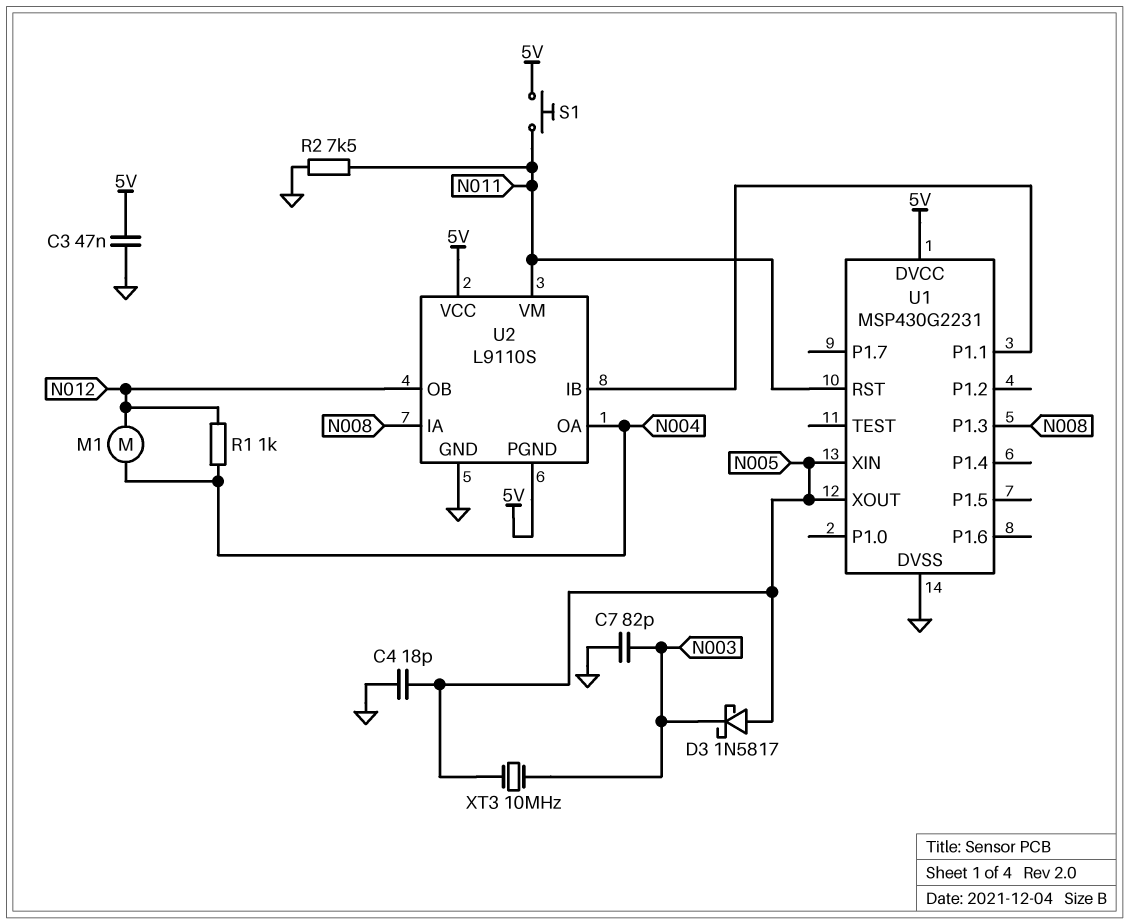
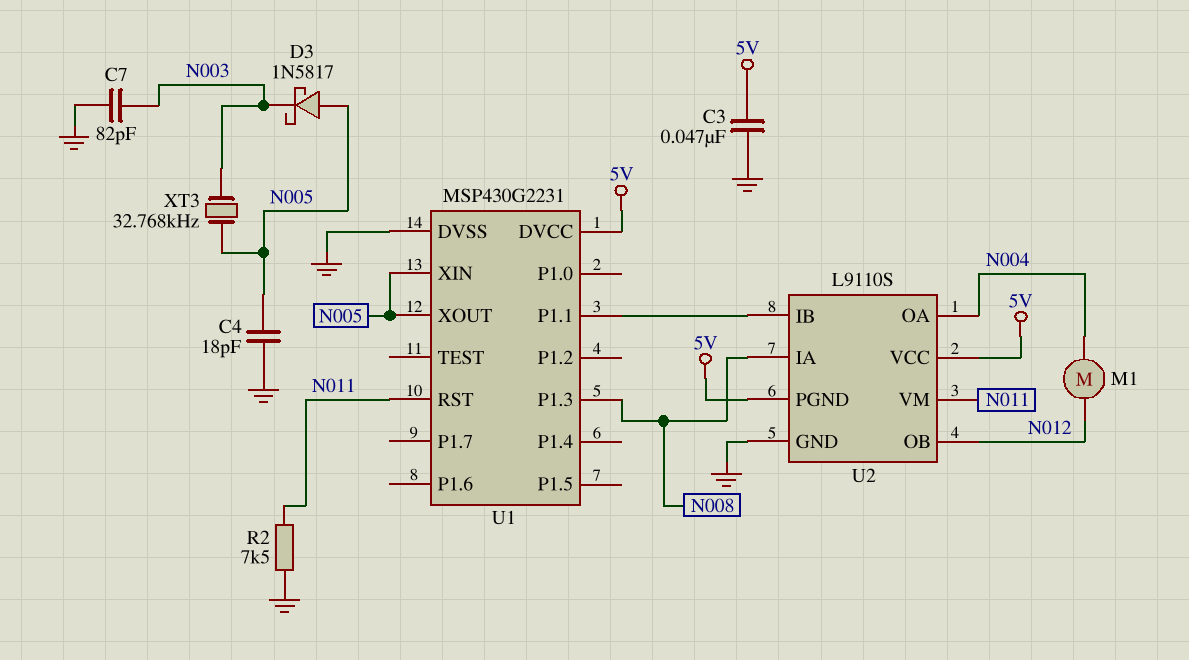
R1: 1k (N004, N012) -> none
S1: button (5V, N011) -> none
XT3: 10MHz (N003, N005) -> 32.768kHz (N003, N005)

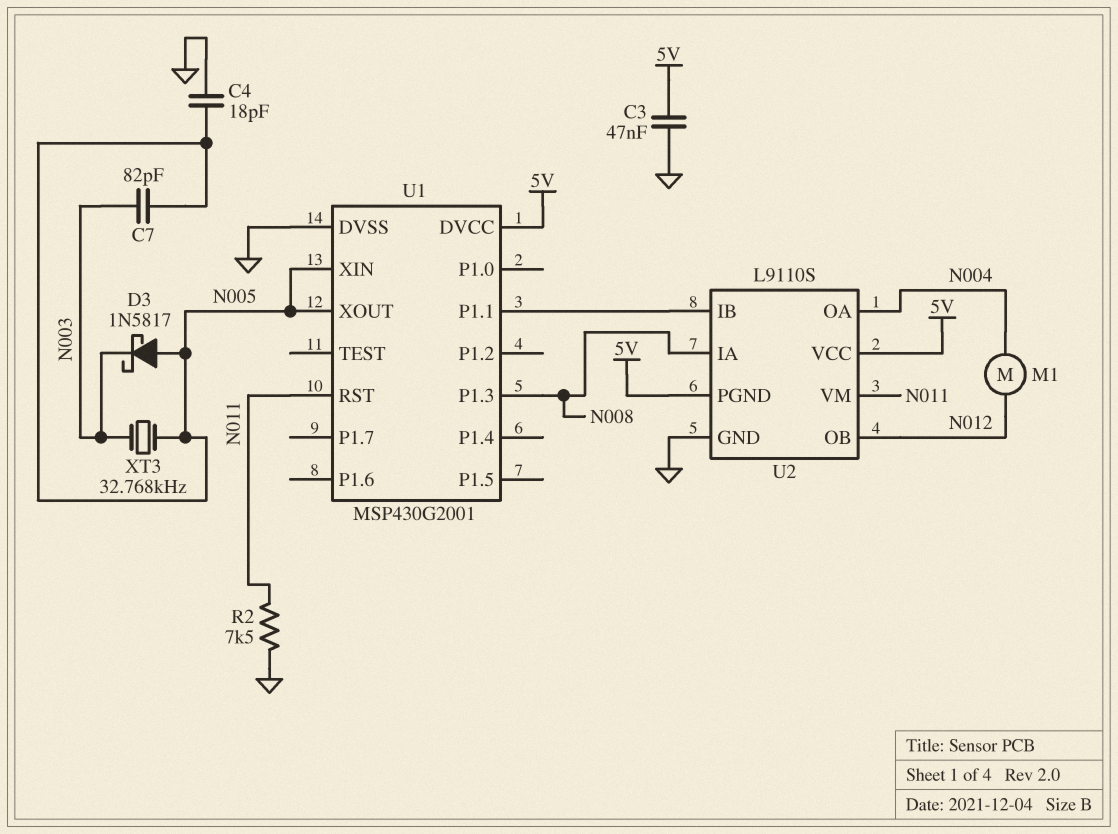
C7: 82pF (GND, N003) -> 82pF (N003, N005)
U1: MSP430G2231 -> MSP430G2001

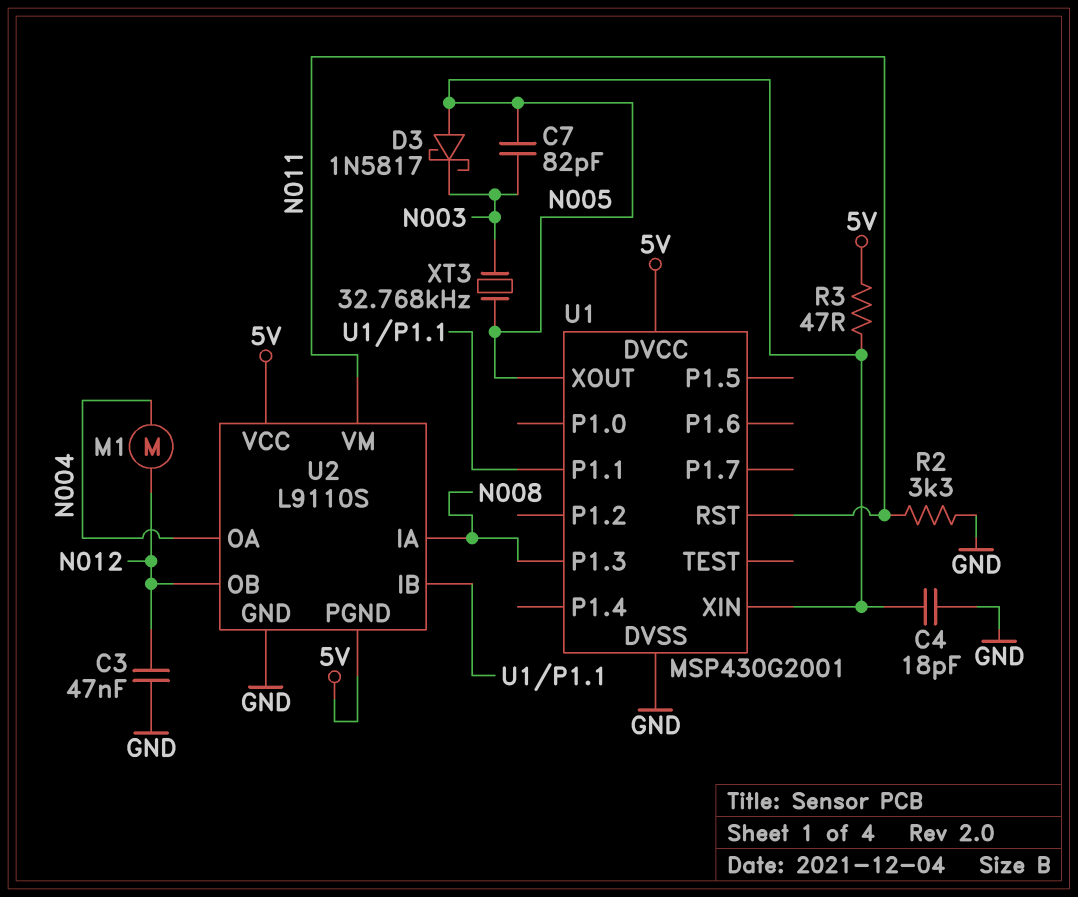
C3: 47nF (5V, GND) -> 47nF (GND, N012)
R2: 7.5k (GND, N011) -> 3.3k (GND, N011)
R3: none -> 47 (5V, N005)

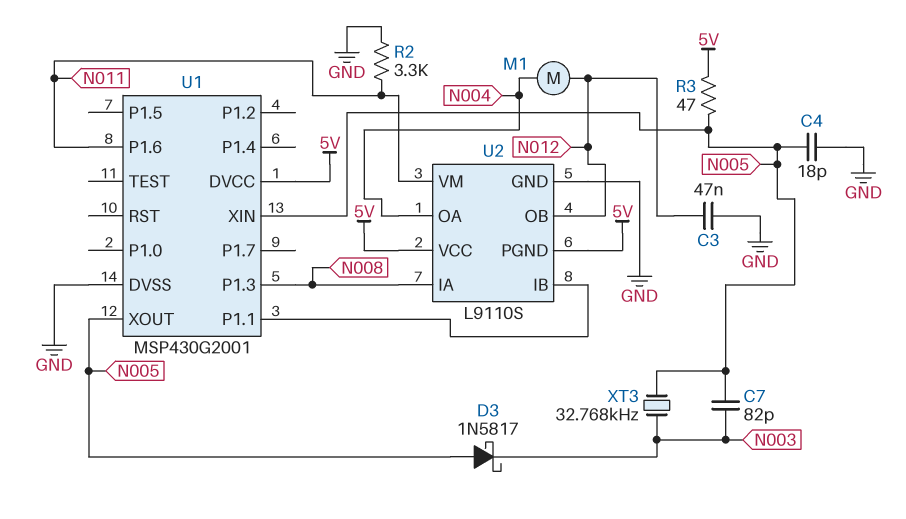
U1 pin P1.6: none -> N011
U1 pin RST: N011 -> none

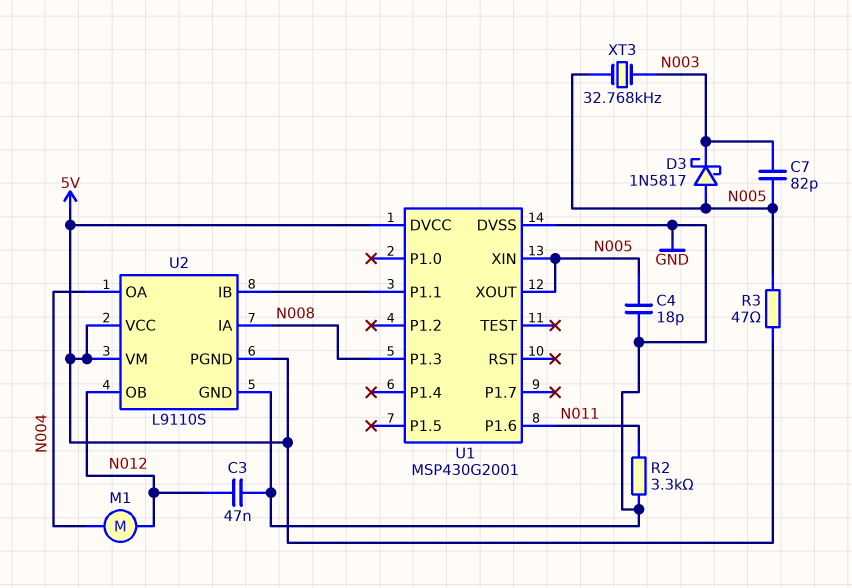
U2 pin VM: N011 -> 5V

